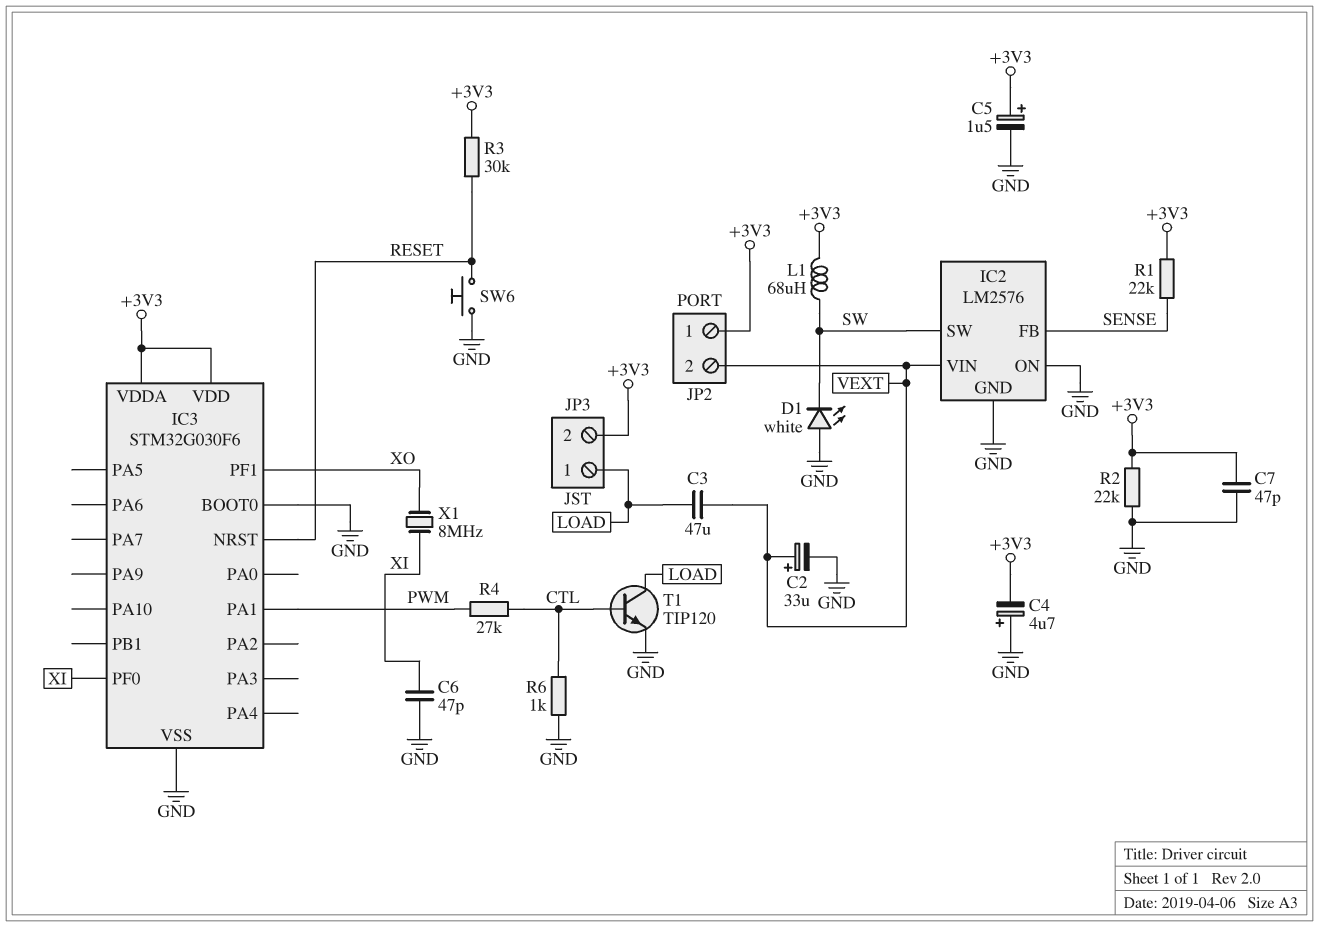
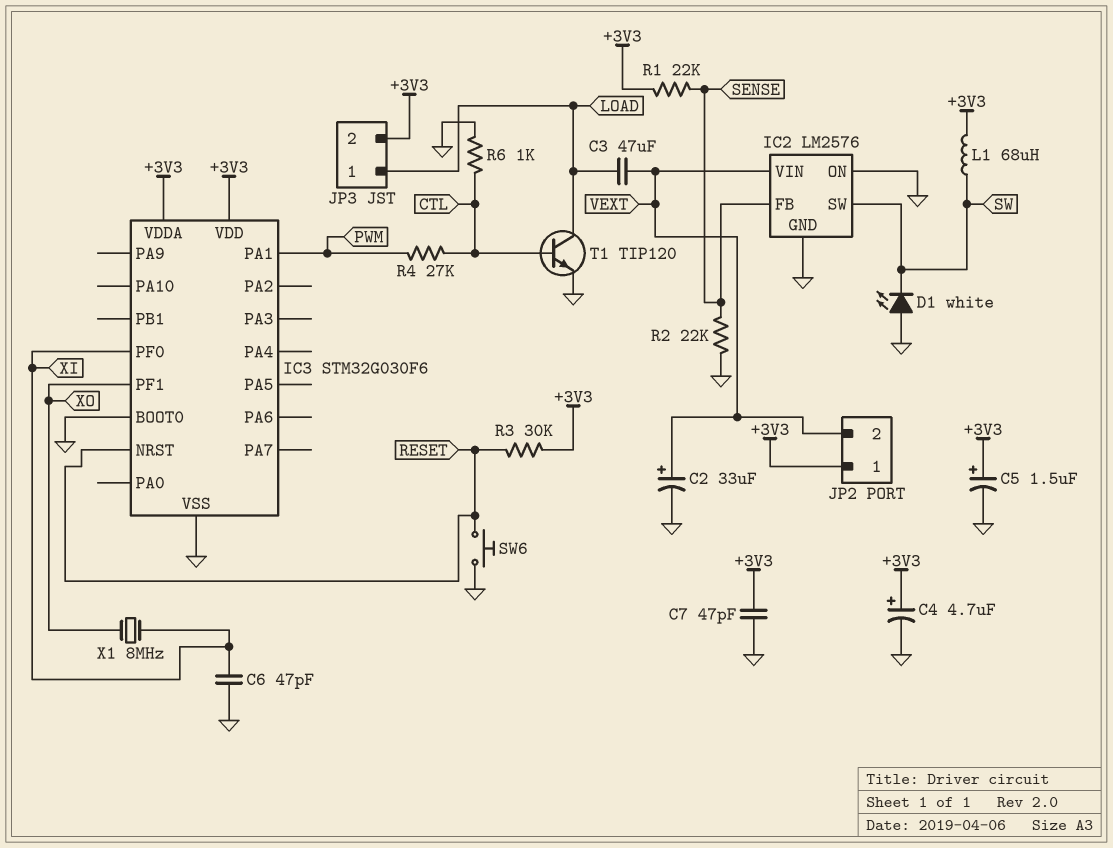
C4: 4.7uF (plus GND, minus +3V3) -> 4.7uF (plus +3V3, minus GND)
R2: 22k (+3V3, GND) -> 22k (GND, SENSE)

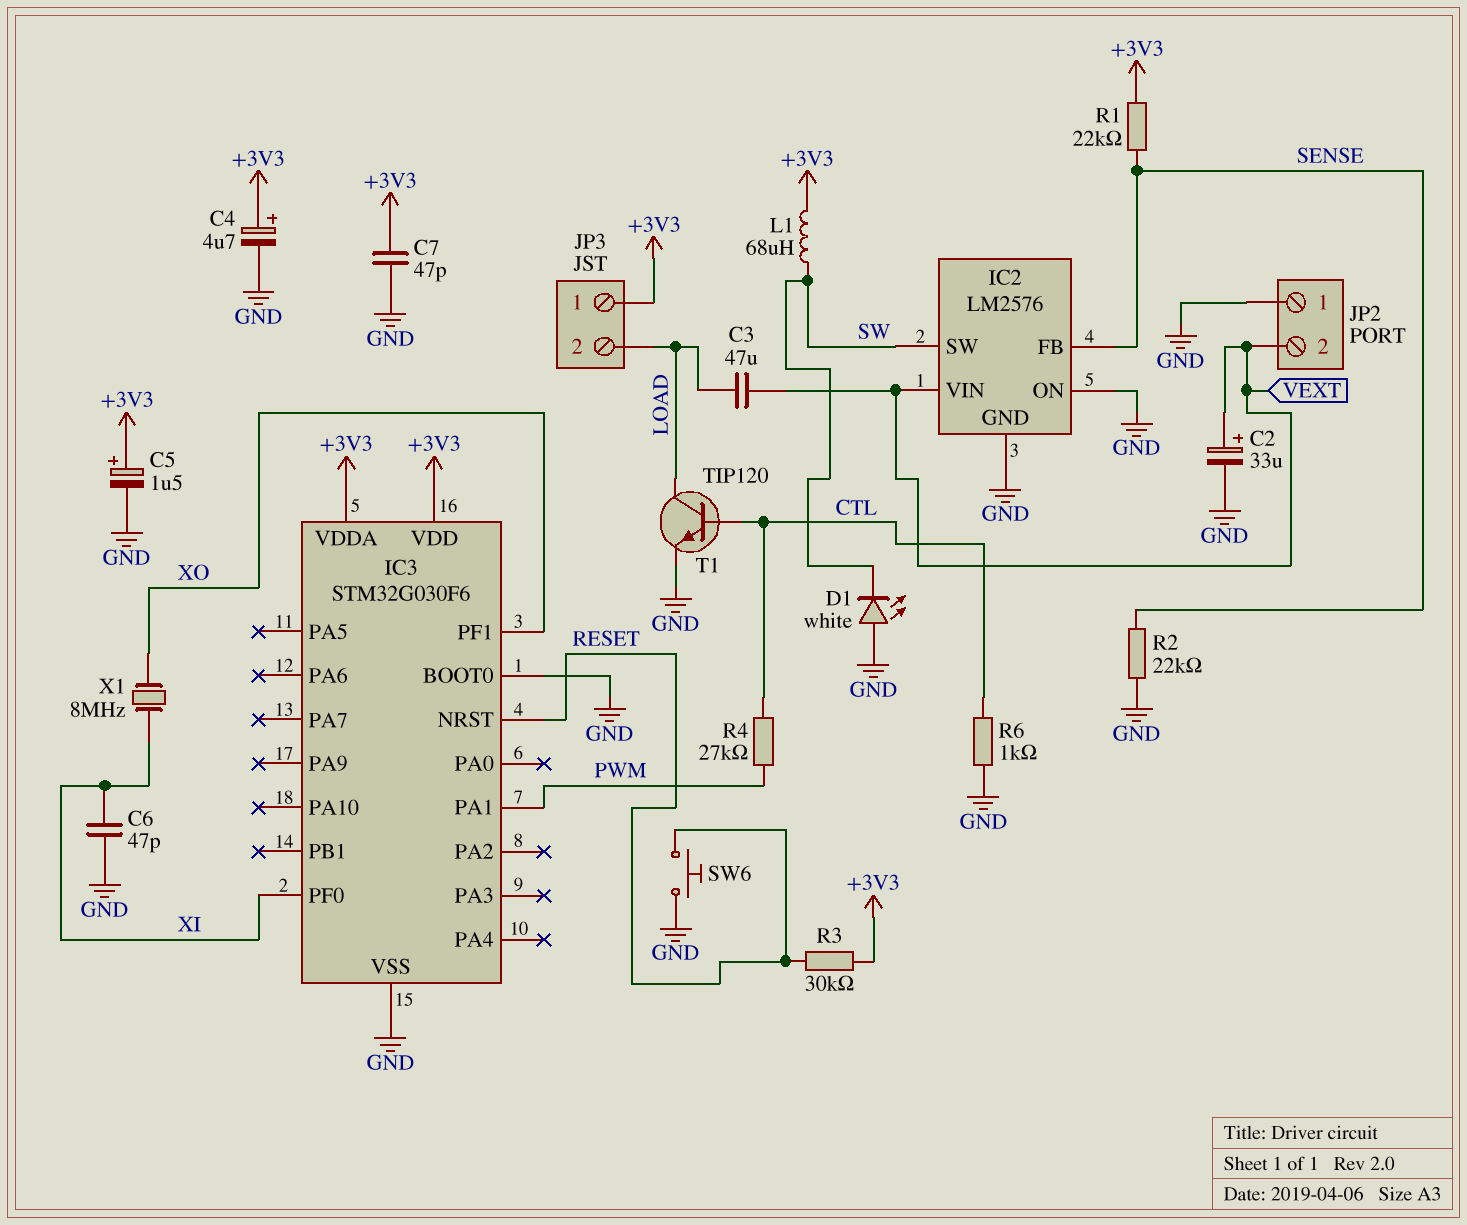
JP2 pin 1: +3V3 -> GND
JP3 pin 1: LOAD -> +3V3
JP3 pin 2: +3V3 -> LOAD

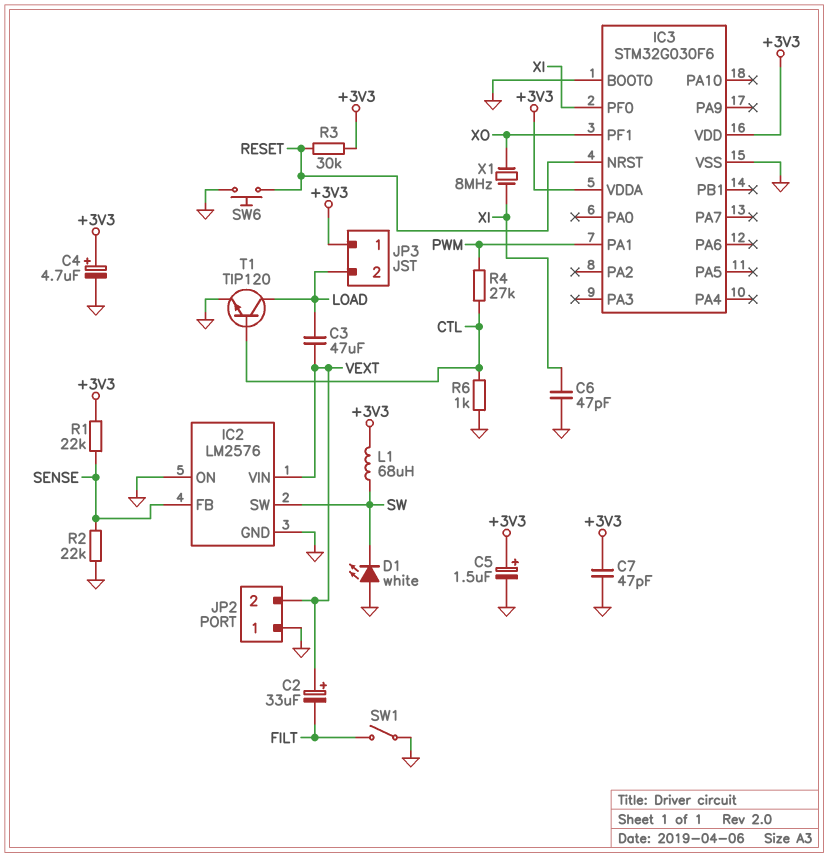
C2: 33uF (plus VEXT, minus GND) -> 33uF (plus VEXT, minus FILT)
SW1: none -> switch (FILT, GND)

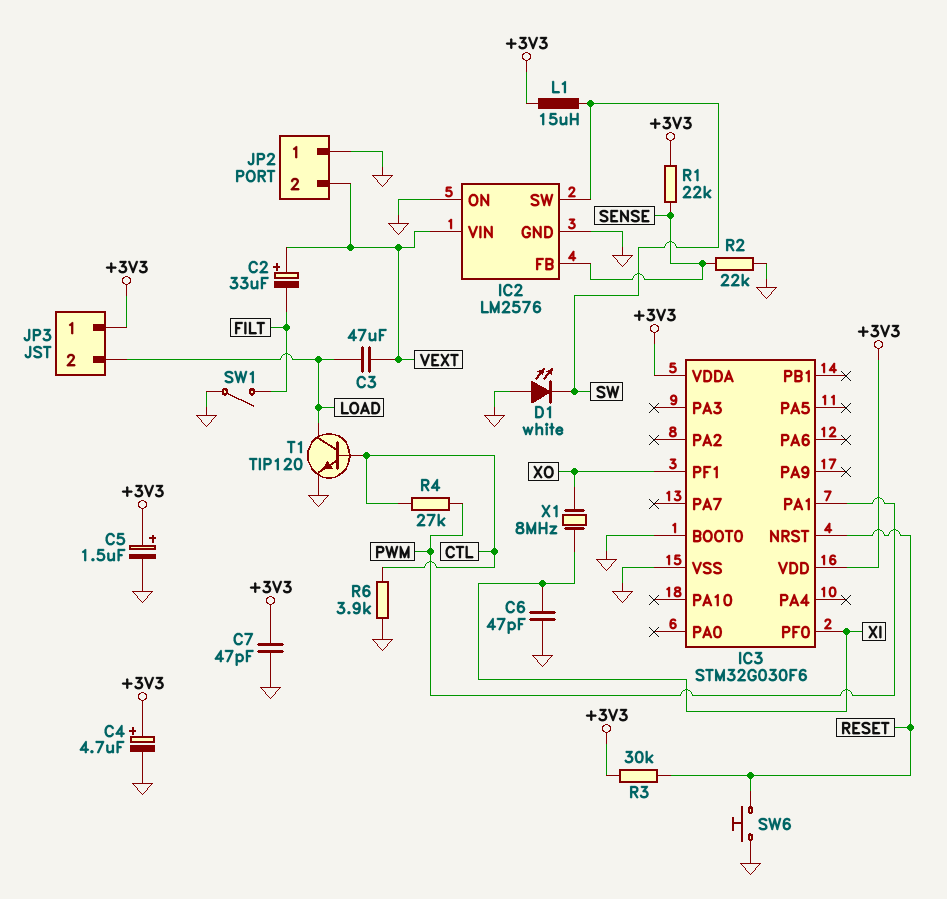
L1: 68uH (+3V3, SW) -> 15uH (+3V3, SW)
R6: 1k (CTL, GND) -> 3.9k (CTL, GND)

